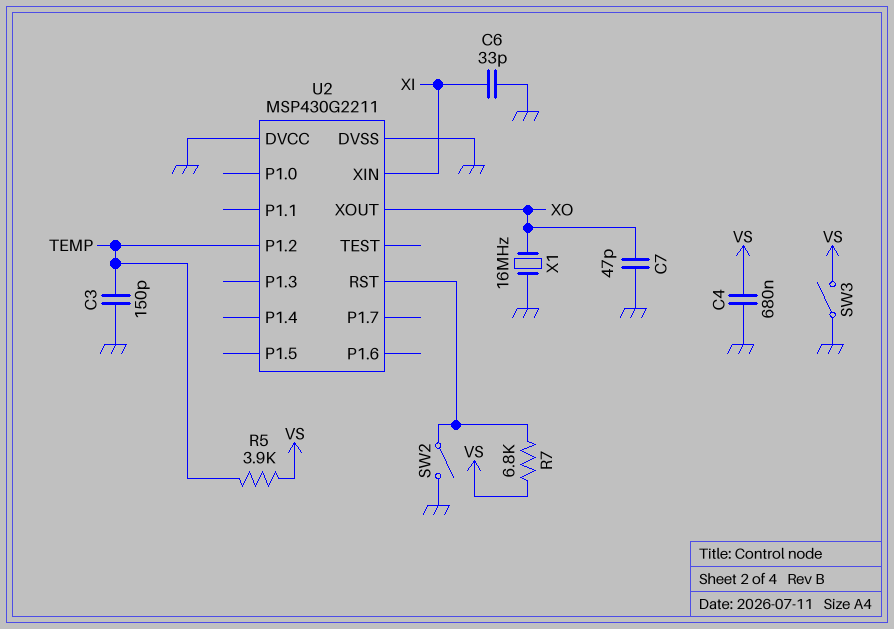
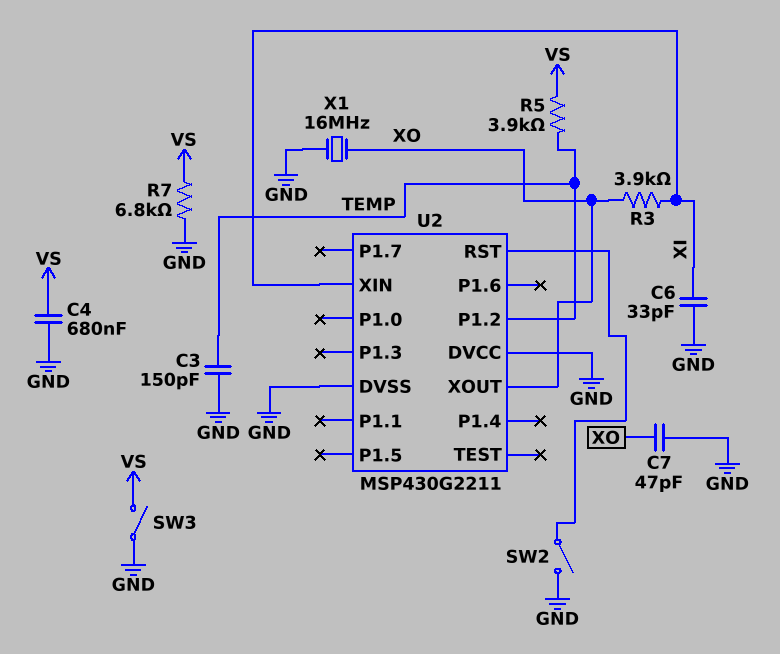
R3: none -> 3.9k (XI, XO)
R7: 6.8k (U2/RST, VS) -> 6.8k (GND, VS)

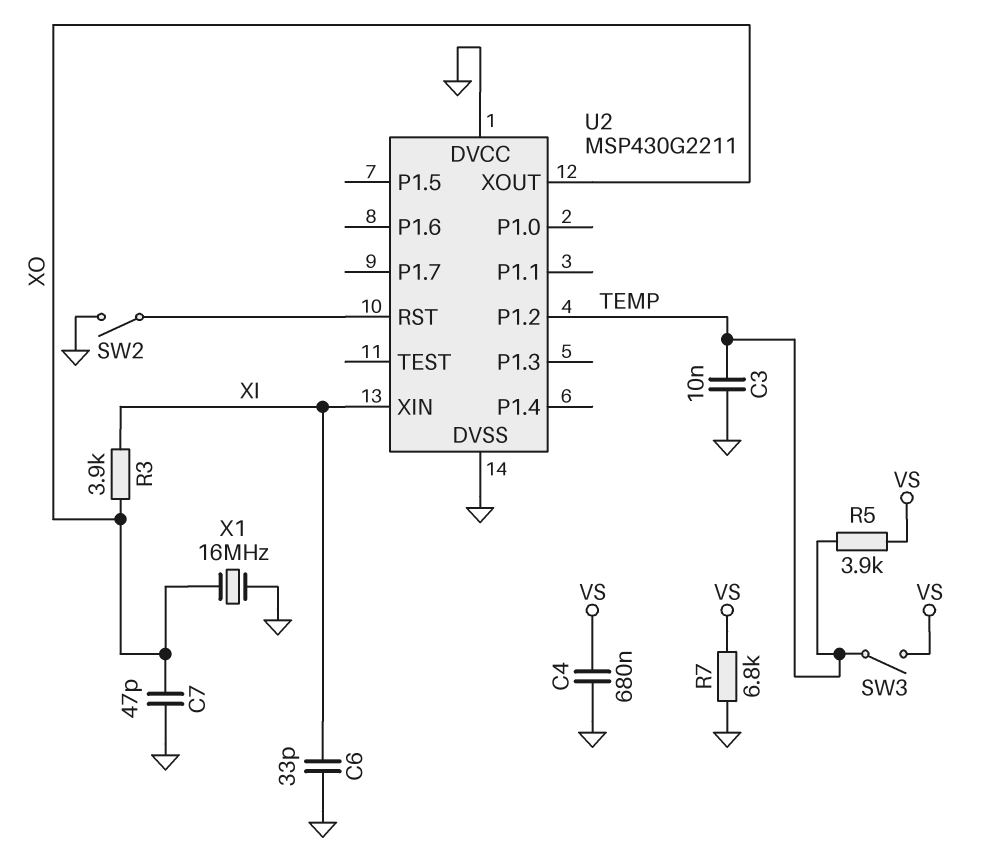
C3: 150pF (GND, TEMP) -> 10nF (GND, TEMP)
SW3: switch (GND, VS) -> switch (TEMP, VS)

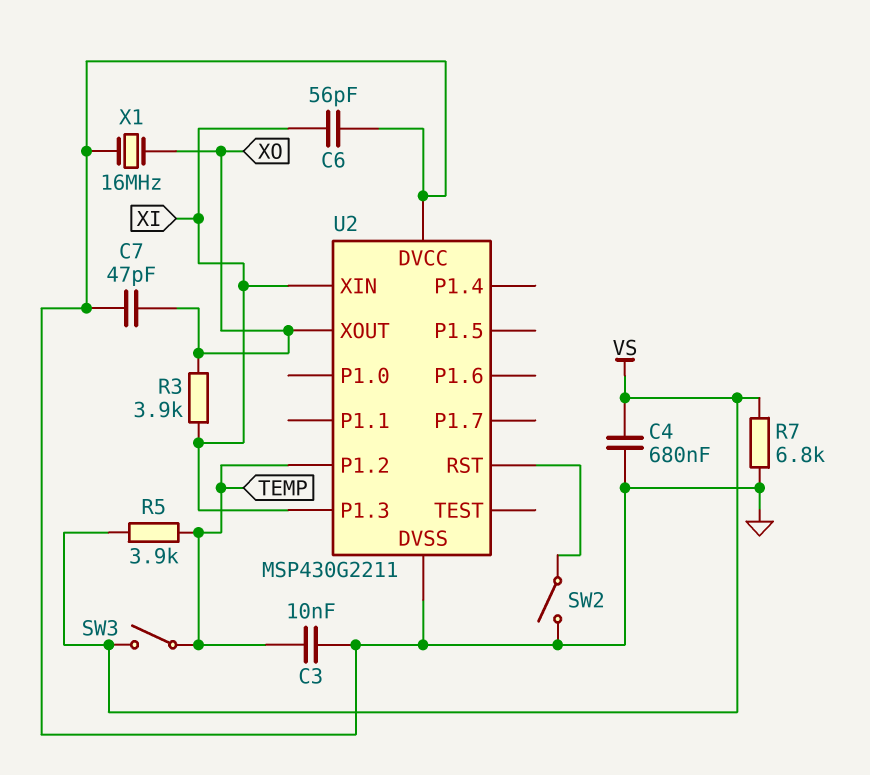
C6: 33pF (GND, XI) -> 56pF (GND, XI)
U2 pin P1.3: none -> XI

